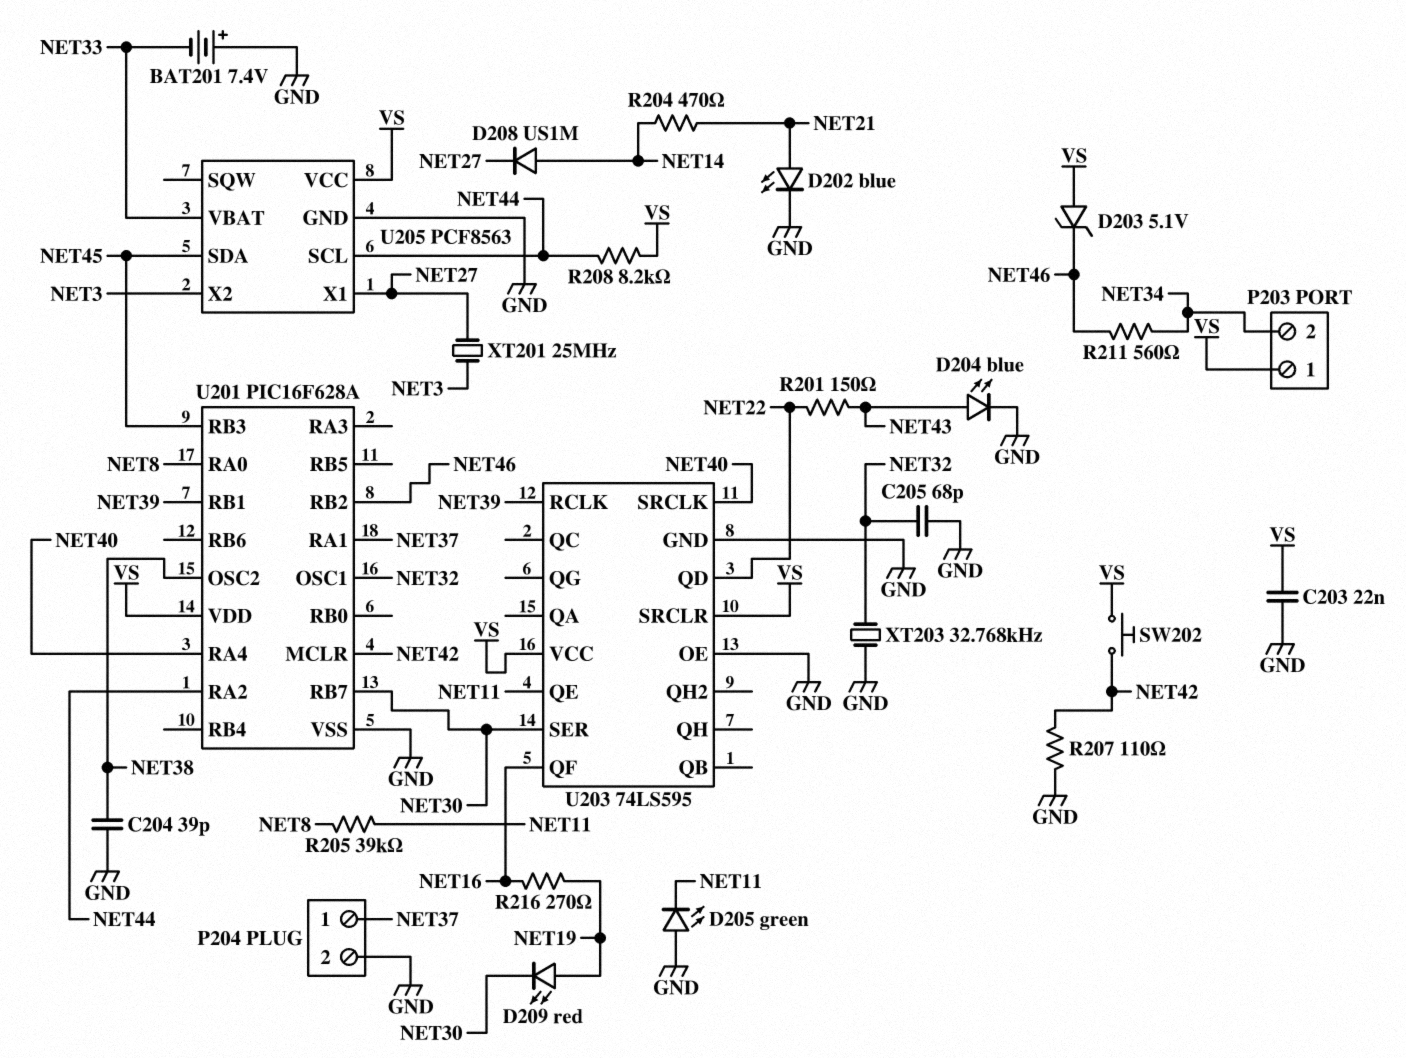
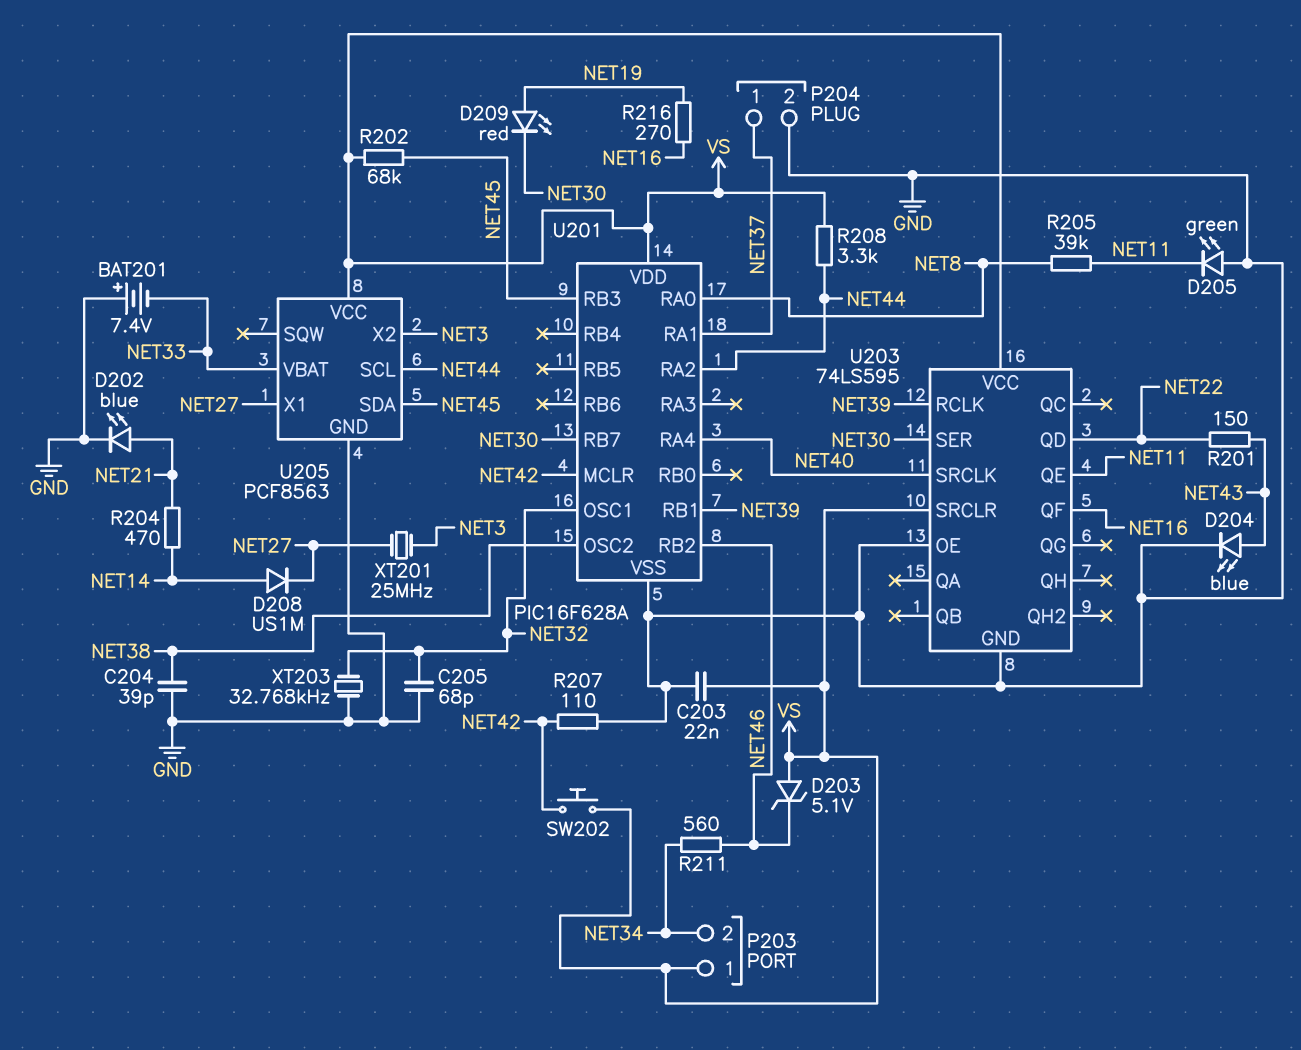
R202: none -> 68k (NET45, VS)
R208: 8.2k (NET44, VS) -> 3.3k (NET44, VS)

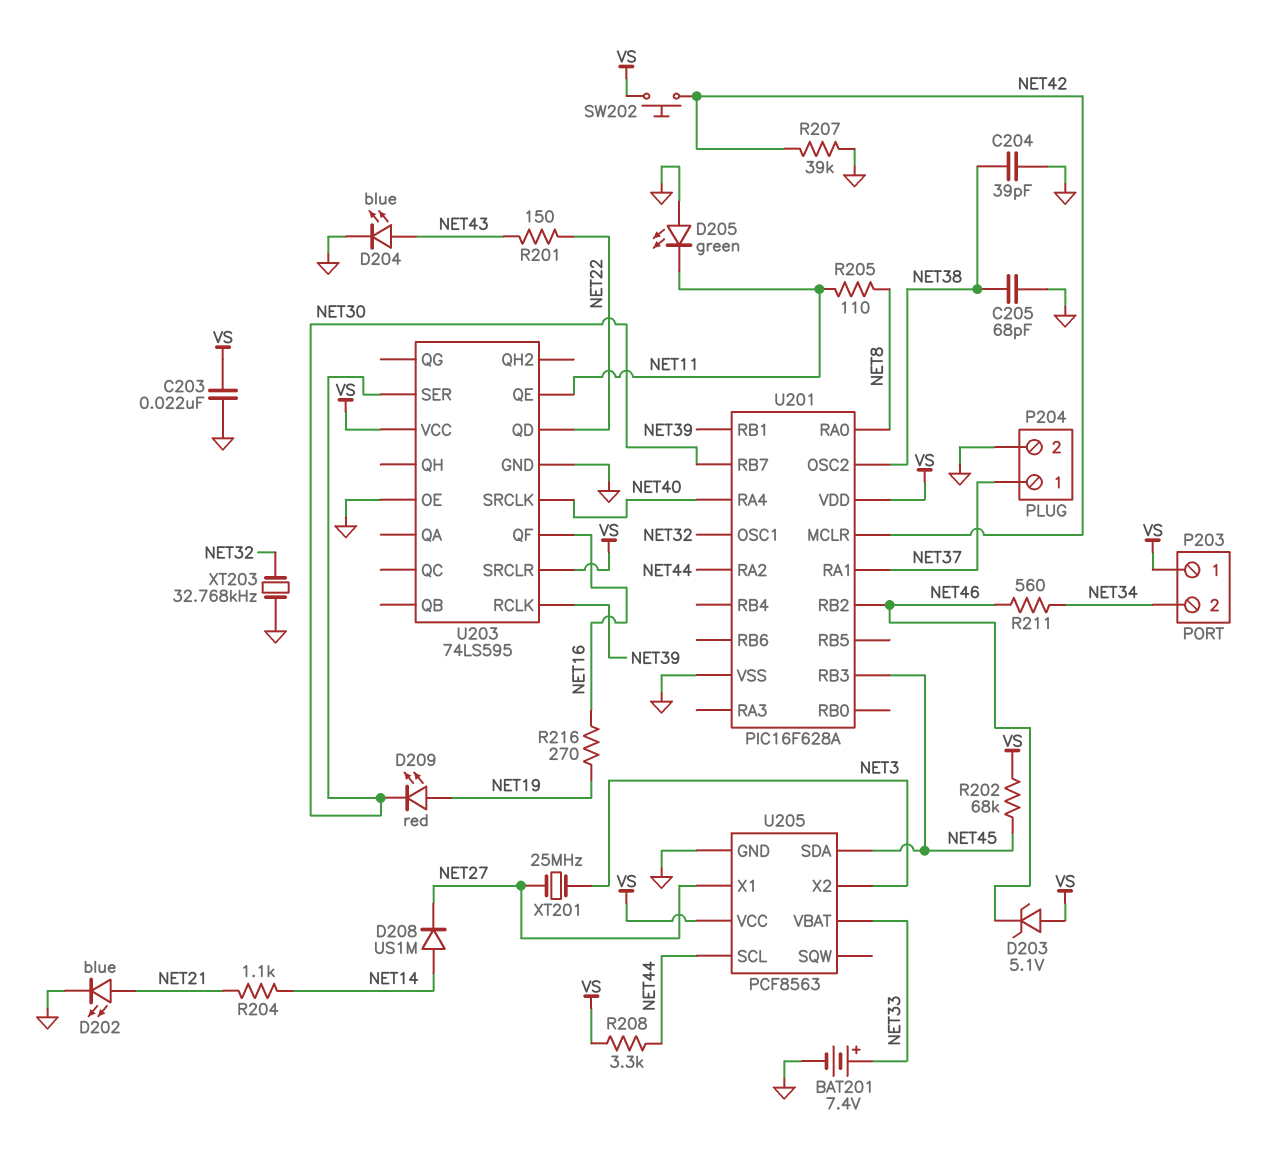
BAT201: 7.4V (plus GND, minus NET33) -> 7.4V (plus NET33, minus GND)
C205: 68pF (GND, NET32) -> 68pF (GND, NET38)
R204: 470 (NET14, NET21) -> 1.1k (NET14, NET21)
R205: 39k (NET8, NET11) -> 110 (NET8, NET11)
R207: 110 (GND, NET42) -> 39k (GND, NET42)

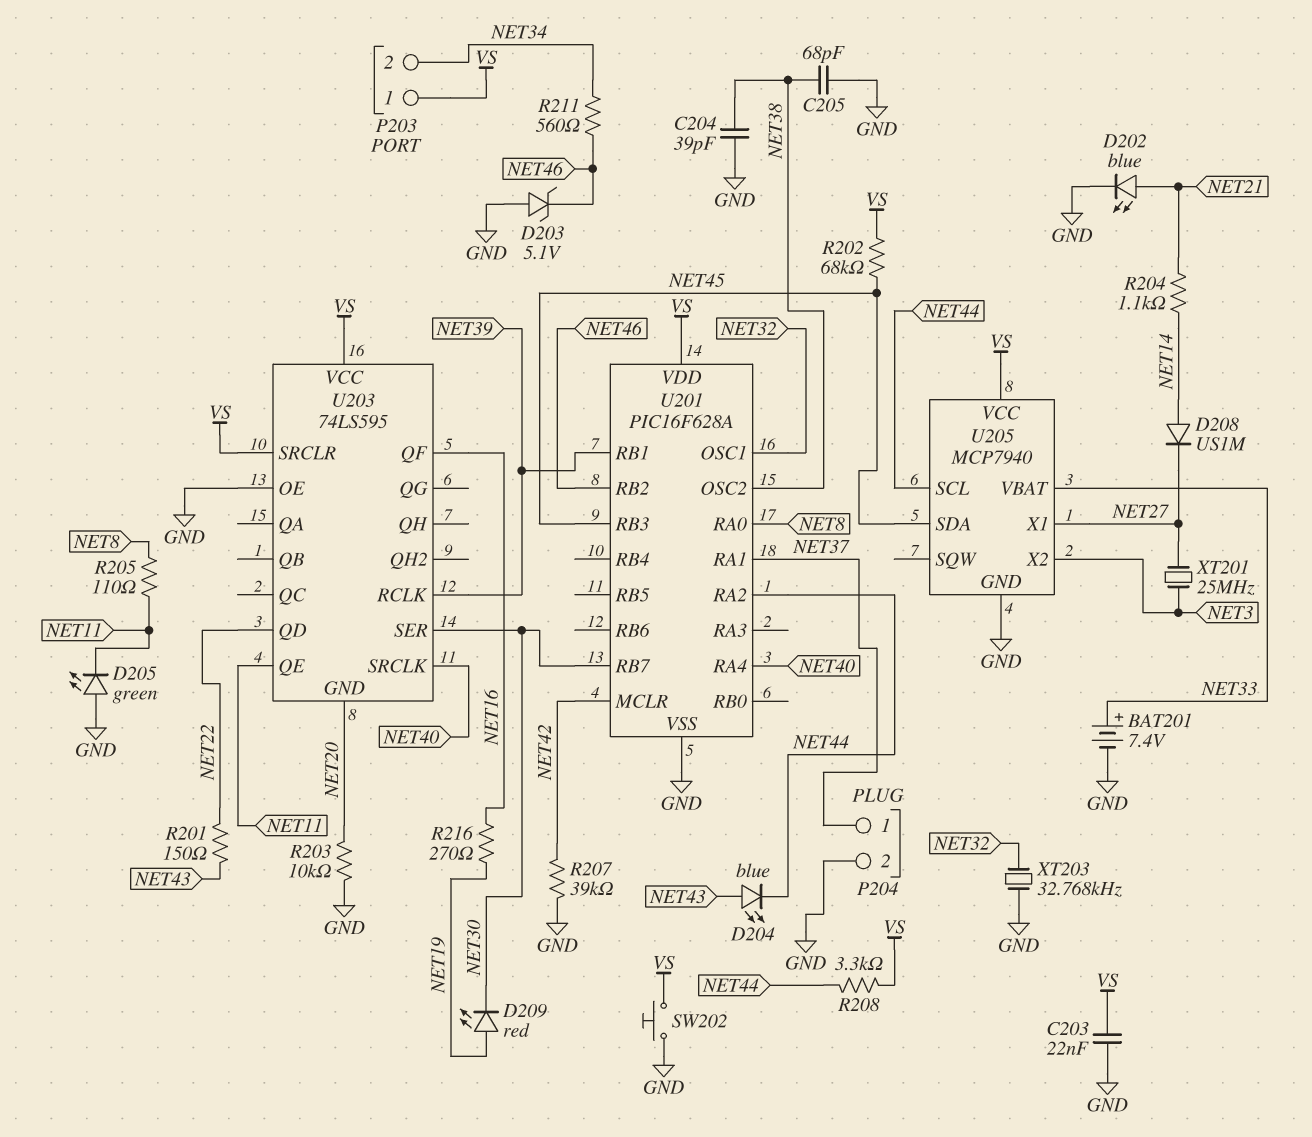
D203: zener 5.1V (A VS, K NET46) -> zener 5.1V (A GND, K NET46)
D204: LED blue (A NET43, K GND) -> LED blue (A NET43, K NET44)
R203: none -> 10k (GND, NET20)
SW202: button (NET42, VS) -> button (GND, VS)
U203 pin GND: GND -> NET20
U205: PCF8563 -> MCP7940

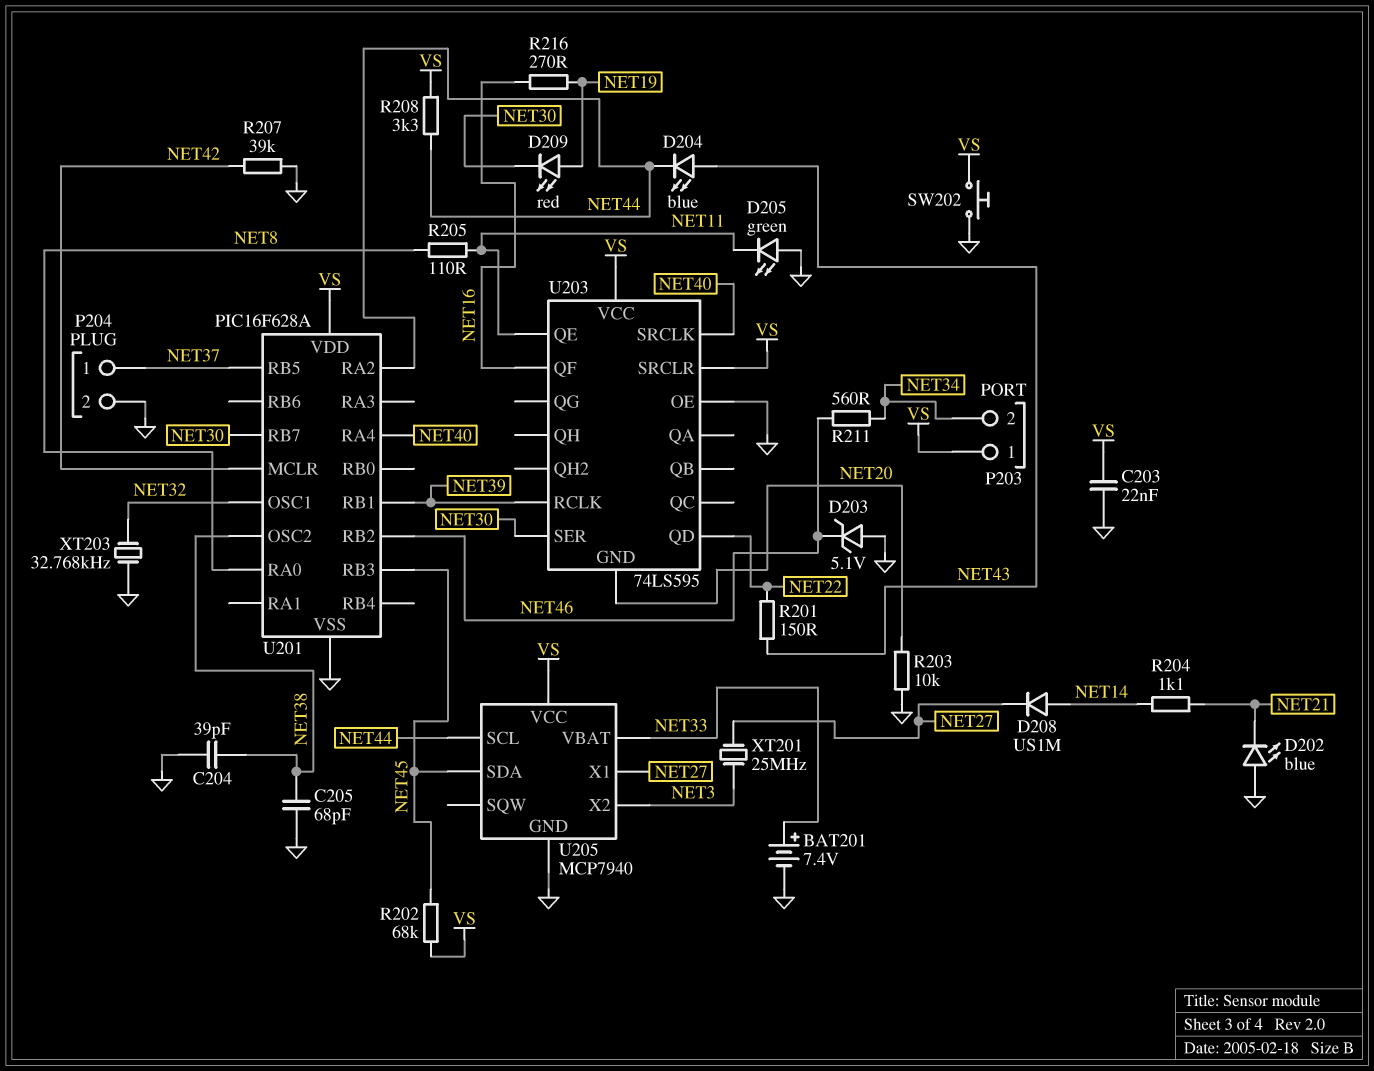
D202: LED blue (A NET21, K GND) -> LED blue (A GND, K NET21)
U201 pin RA1: NET37 -> none
U201 pin RB5: none -> NET37

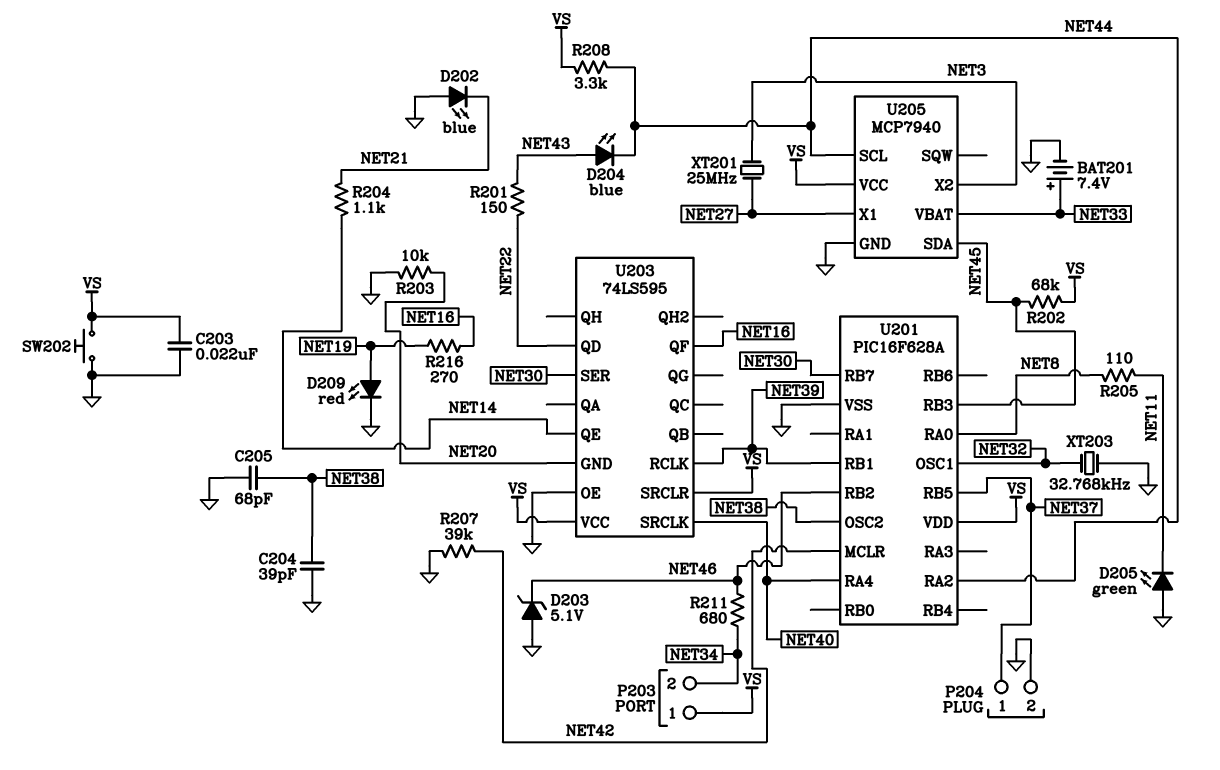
D208: diode US1M (A NET14, K NET27) -> none
D209: LED red (A NET19, K NET30) -> LED red (A NET19, K GND)
R211: 560 (NET34, NET46) -> 680 (NET34, NET46)
U203 pin QE: NET11 -> NET14

